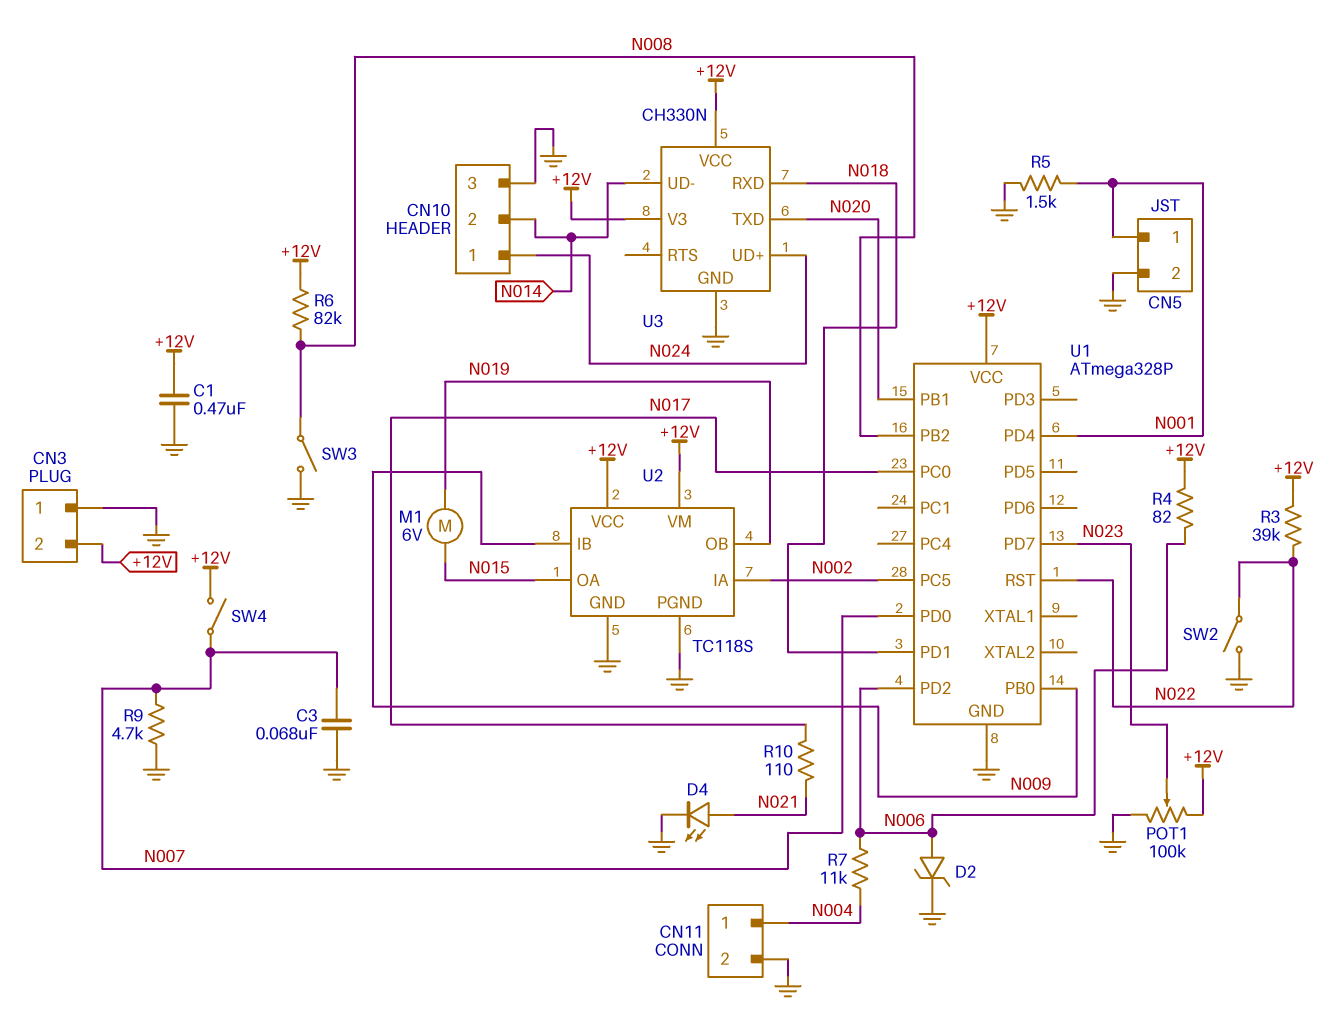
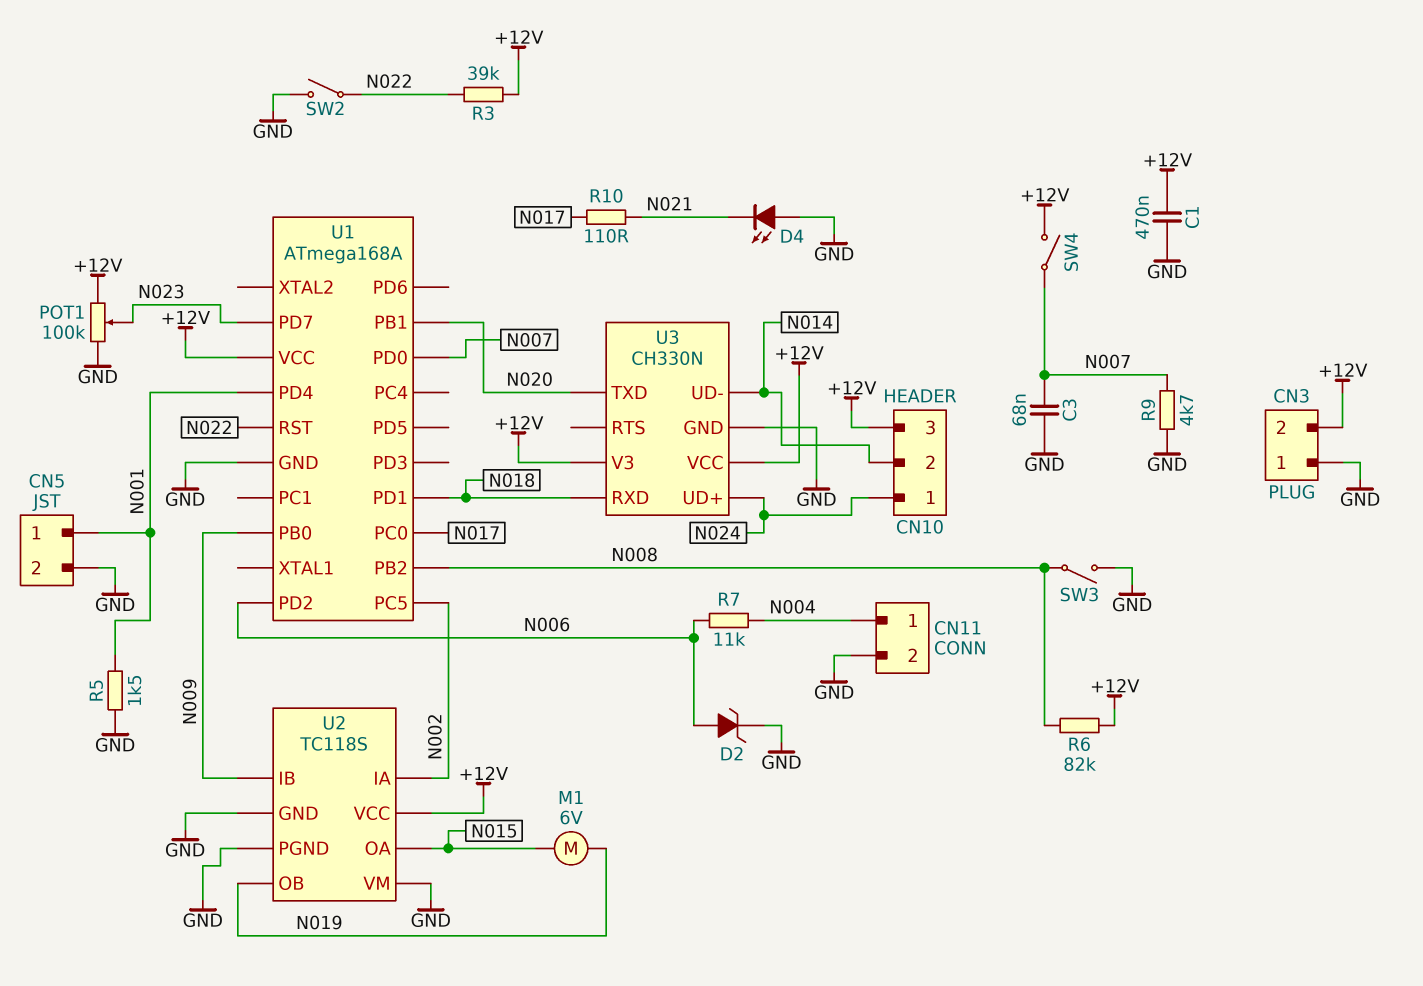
CN10 pin 3: GND -> +12V
D4: LED (A N021, K GND) -> LED (A GND, K N021)
R4: 82 (+12V, N006) -> none
U1: ATmega328P -> ATmega168A
U2 pin VM: +12V -> GND

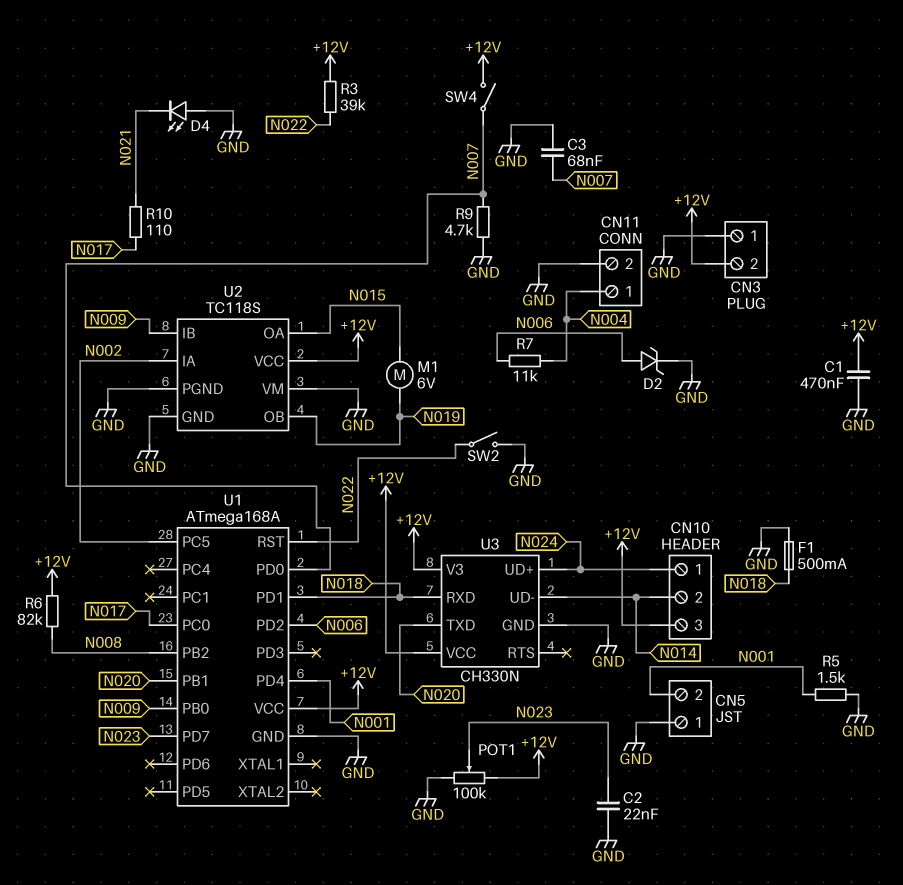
C2: none -> 22nF (GND, N023)
CN5 pin 1: N001 -> GND
CN5 pin 2: GND -> N001
F1: none -> 500mA (GND, N018)
SW3: switch (GND, N008) -> none

